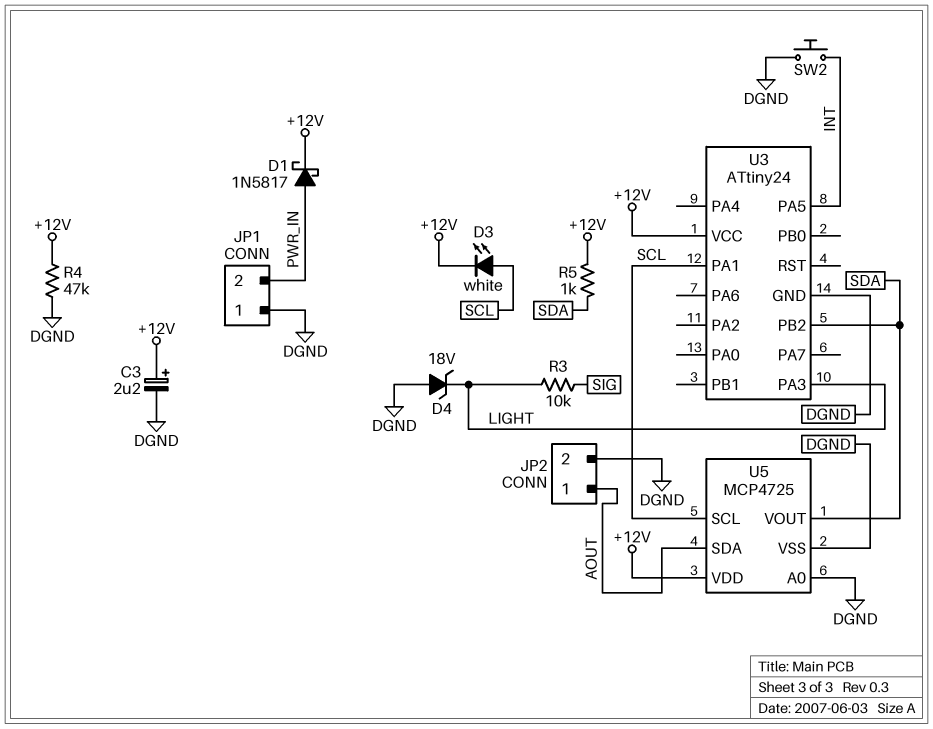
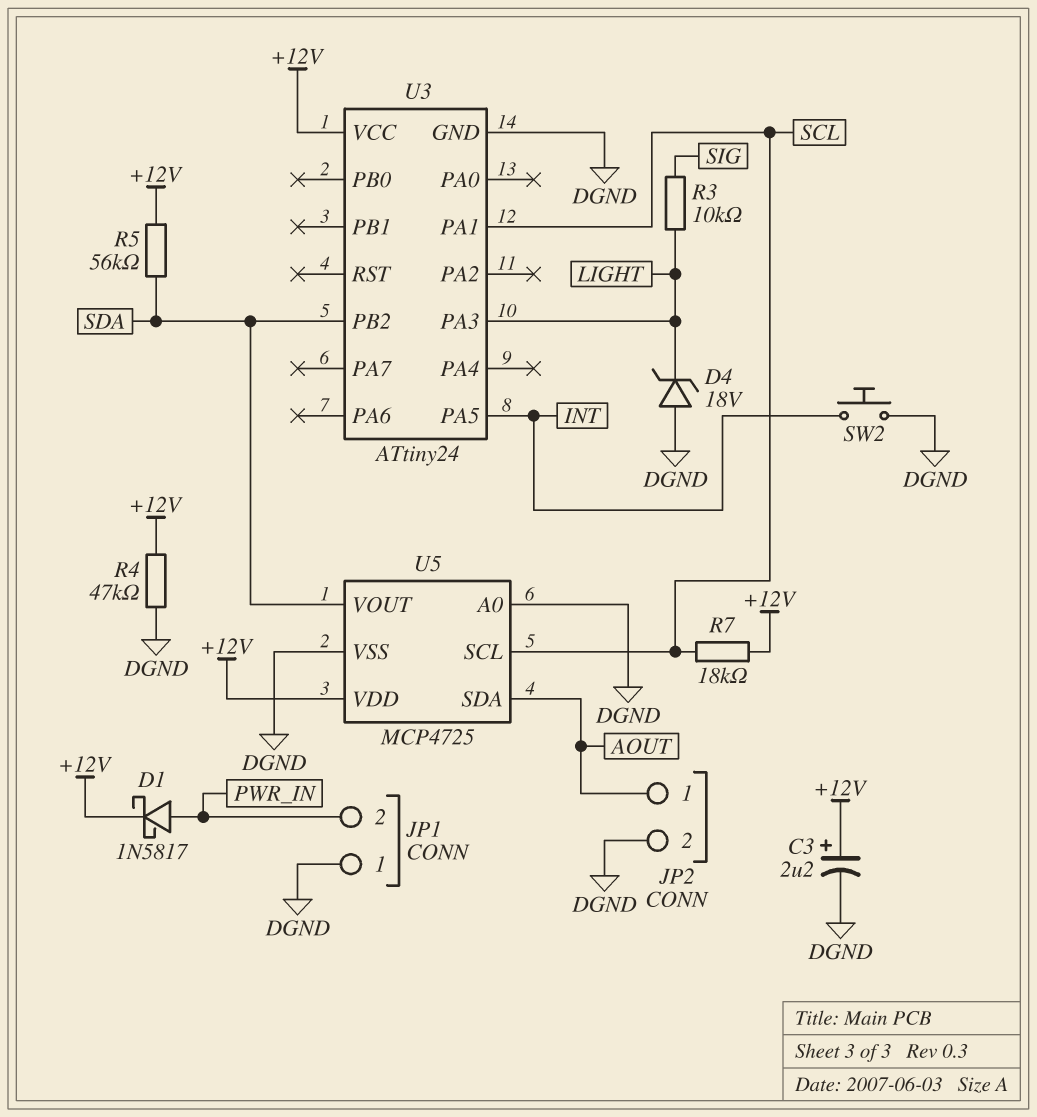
D3: LED white (A SCL, K +12V) -> none
R5: 1k (+12V, SDA) -> 56k (+12V, SDA)
R7: none -> 18k (+12V, SCL)

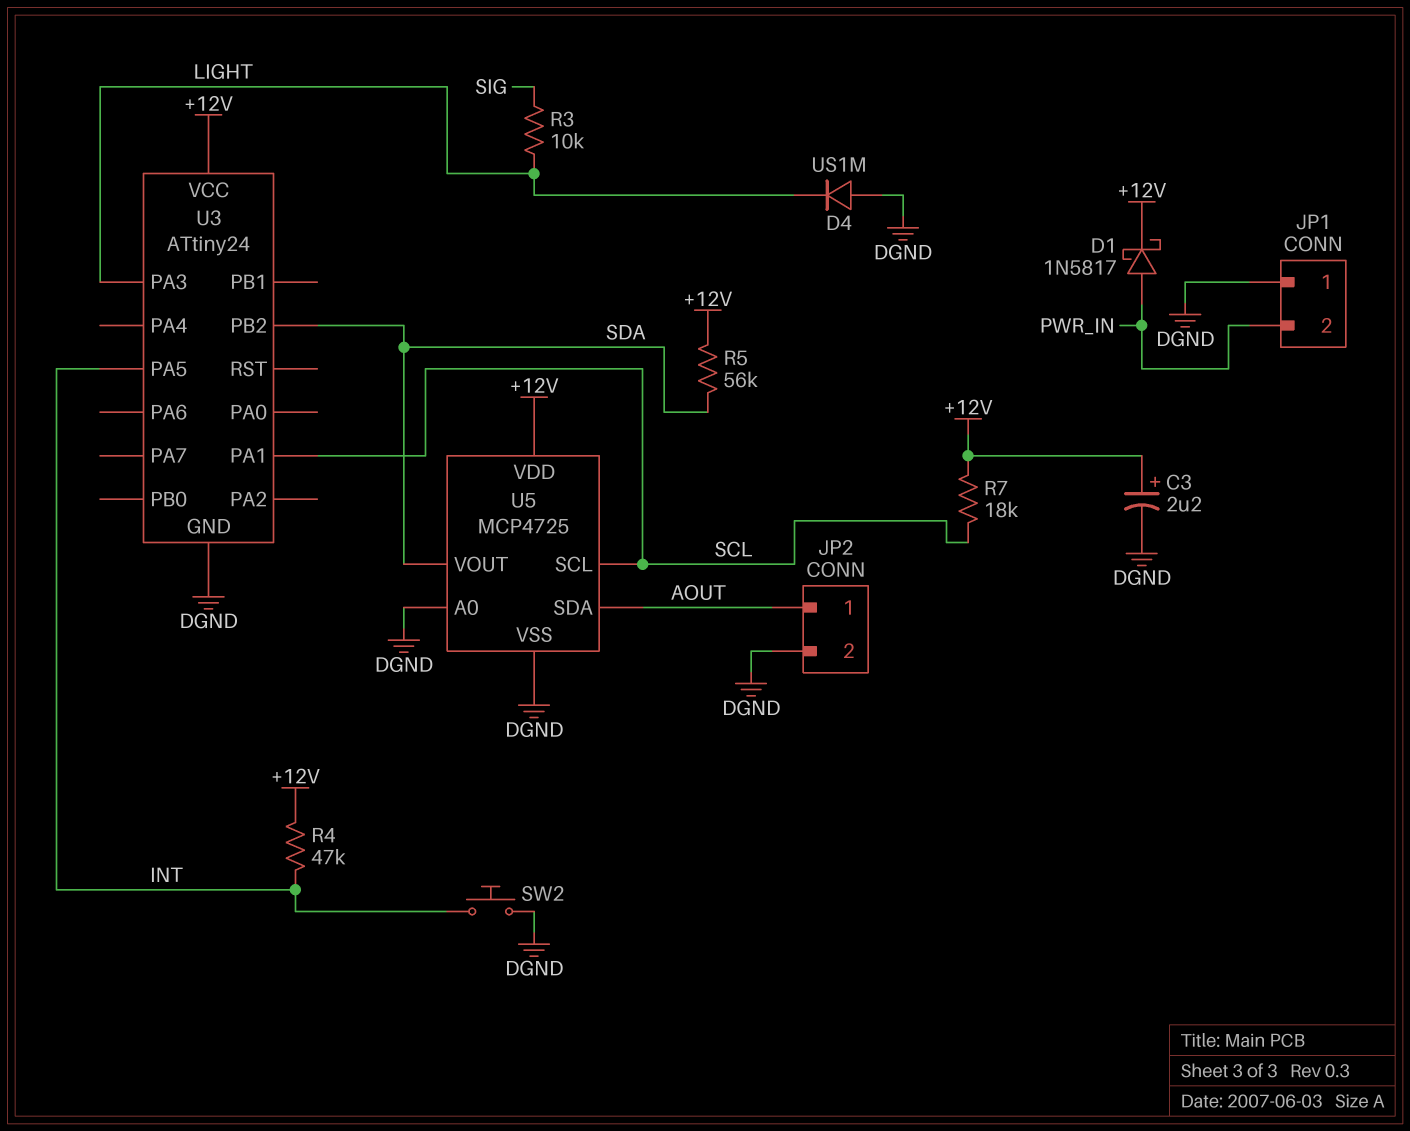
D4: zener 18V (A DGND, K LIGHT) -> diode US1M (A DGND, K LIGHT)
R4: 47k (+12V, DGND) -> 47k (+12V, INT)

